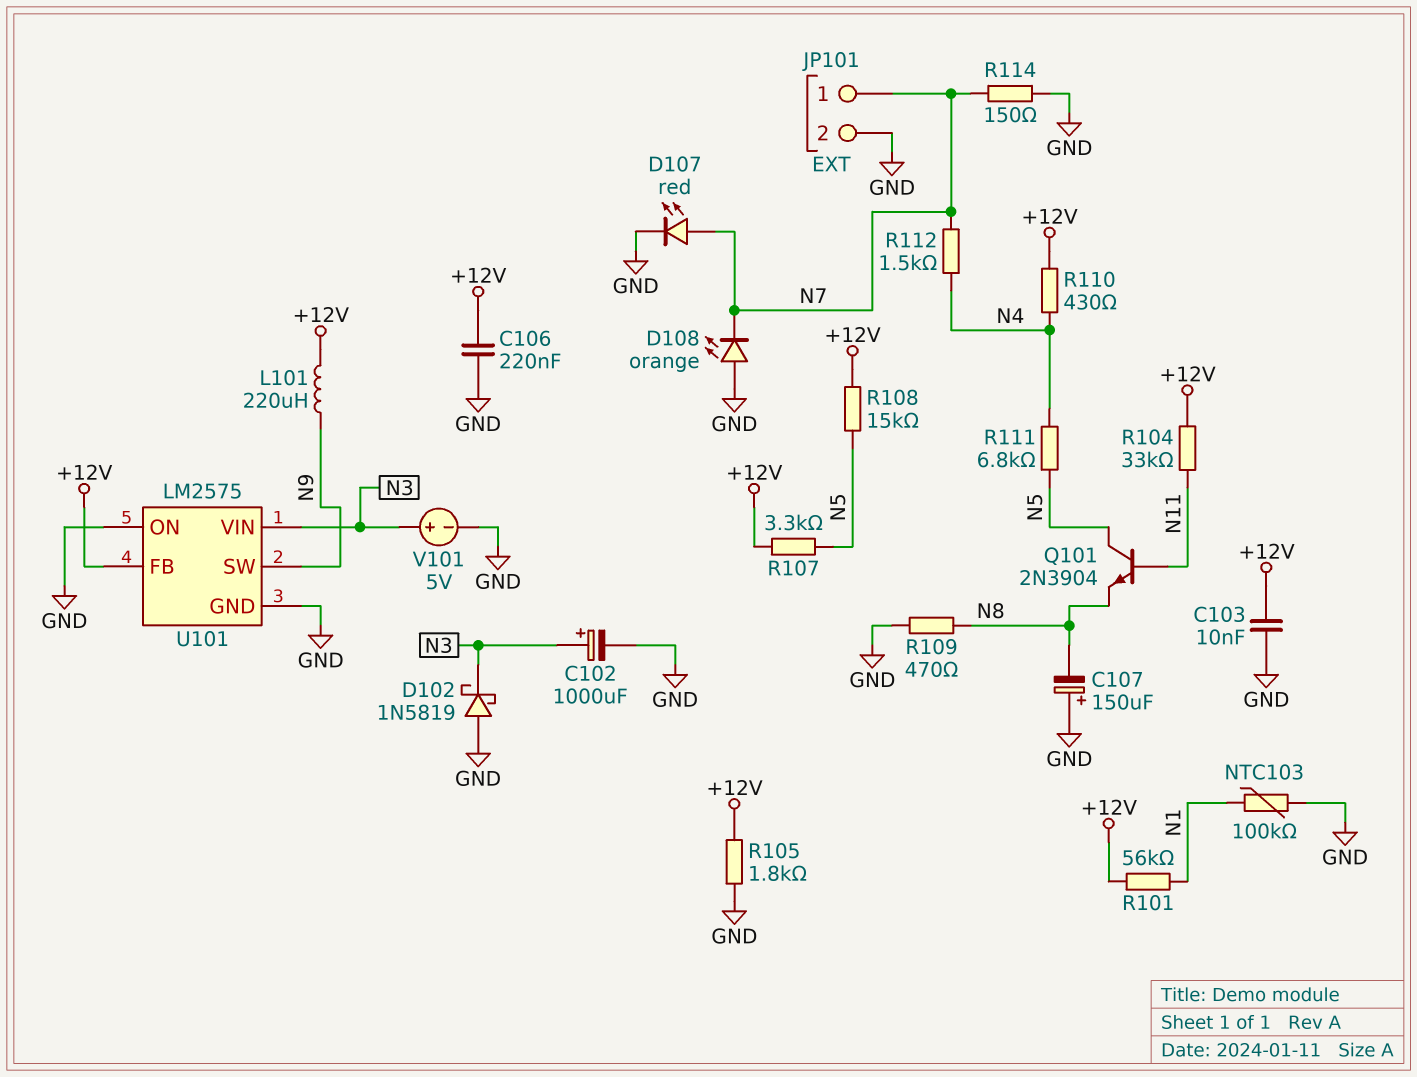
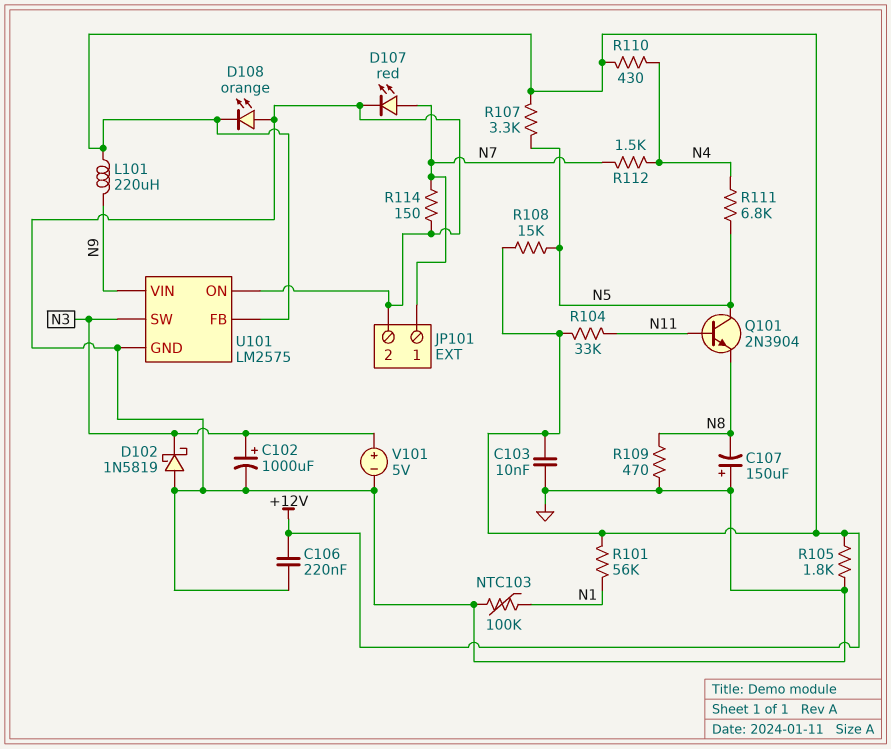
D108: LED orange (A GND, K N7) -> LED orange (A GND, K +12V)
U101 pin SW: N9 -> N3
U101 pin VIN: N3 -> N9

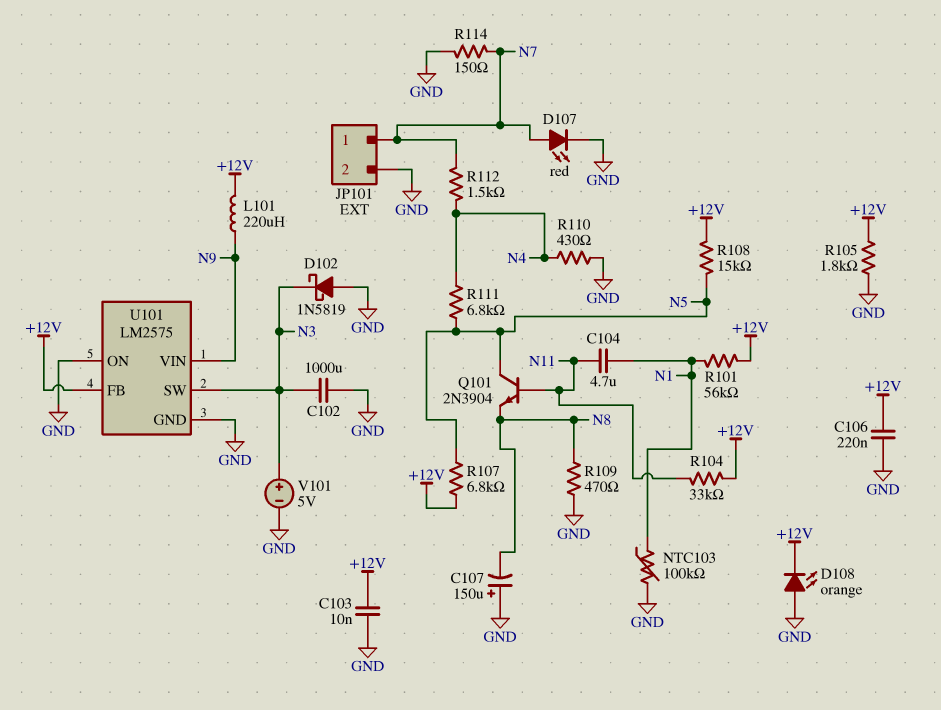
C102: 1000uF (plus N3, minus GND) -> 1000uF (GND, N3)
C104: none -> 4.7uF (N1, N11)
R107: 3.3k (+12V, N5) -> 6.8k (+12V, N5)
R110: 430 (+12V, N4) -> 430 (GND, N4)

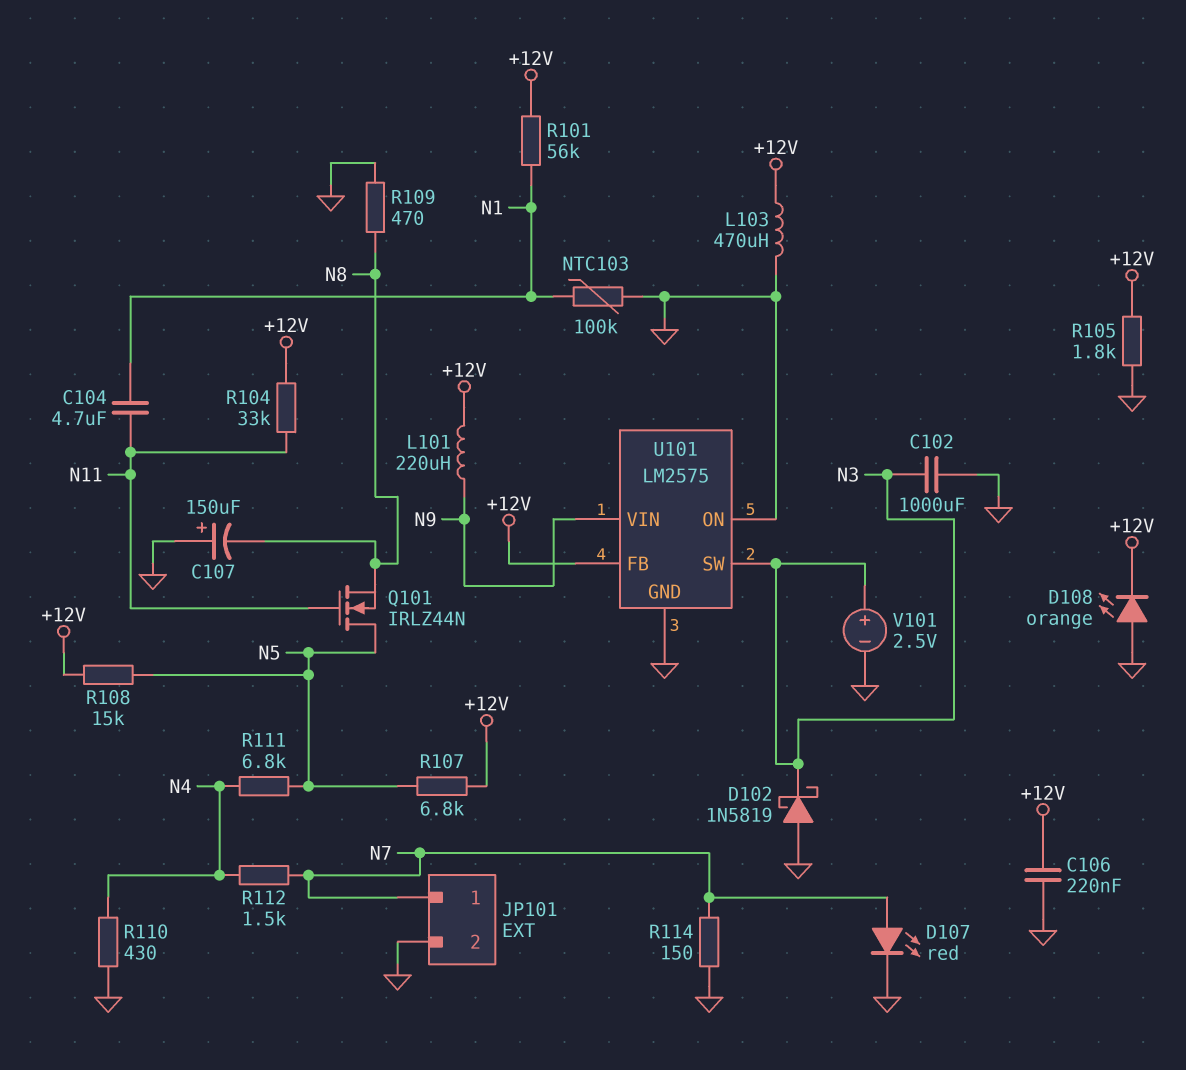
C103: 10nF (+12V, GND) -> none
L103: none -> 470uH (+12V, GND)
Q101: NPN 2N3904 (B N11, C N5, E N8) -> NMOS IRLZ44N (G N11, D N5, S N8)
V101: 5V (plus N3, minus GND) -> 2.5V (plus N3, minus GND)

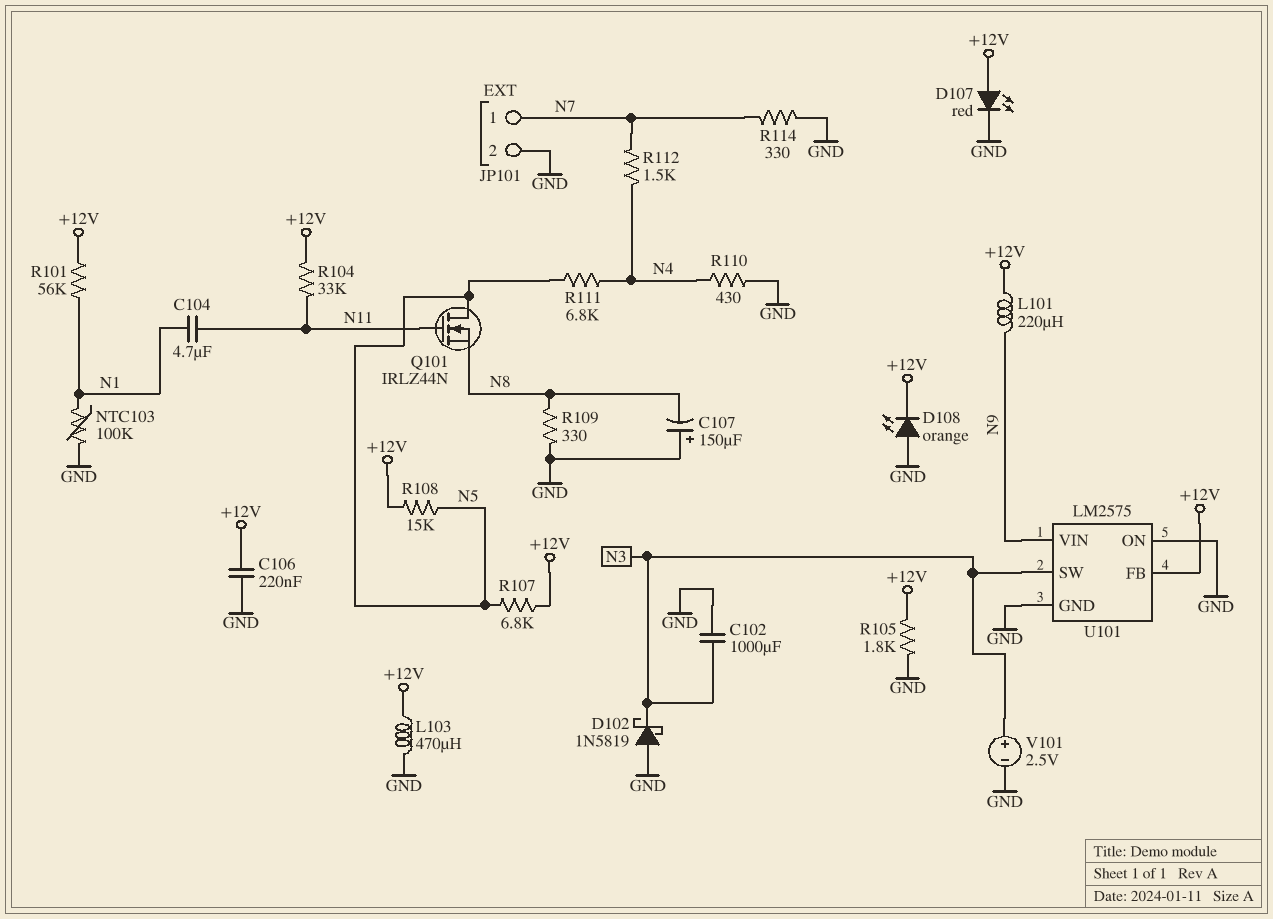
D107: LED red (A N7, K GND) -> LED red (A +12V, K GND)
R109: 470 (GND, N8) -> 330 (GND, N8)
R114: 150 (GND, N7) -> 330 (GND, N7)

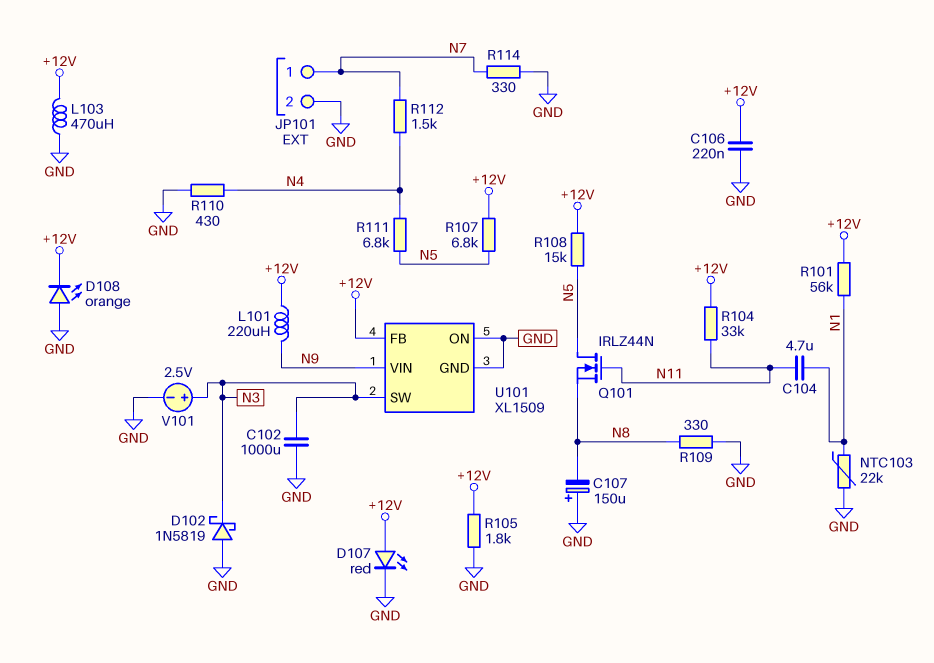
NTC103: 100k (GND, N1) -> 22k (GND, N1)
U101: LM2575 -> XL1509

